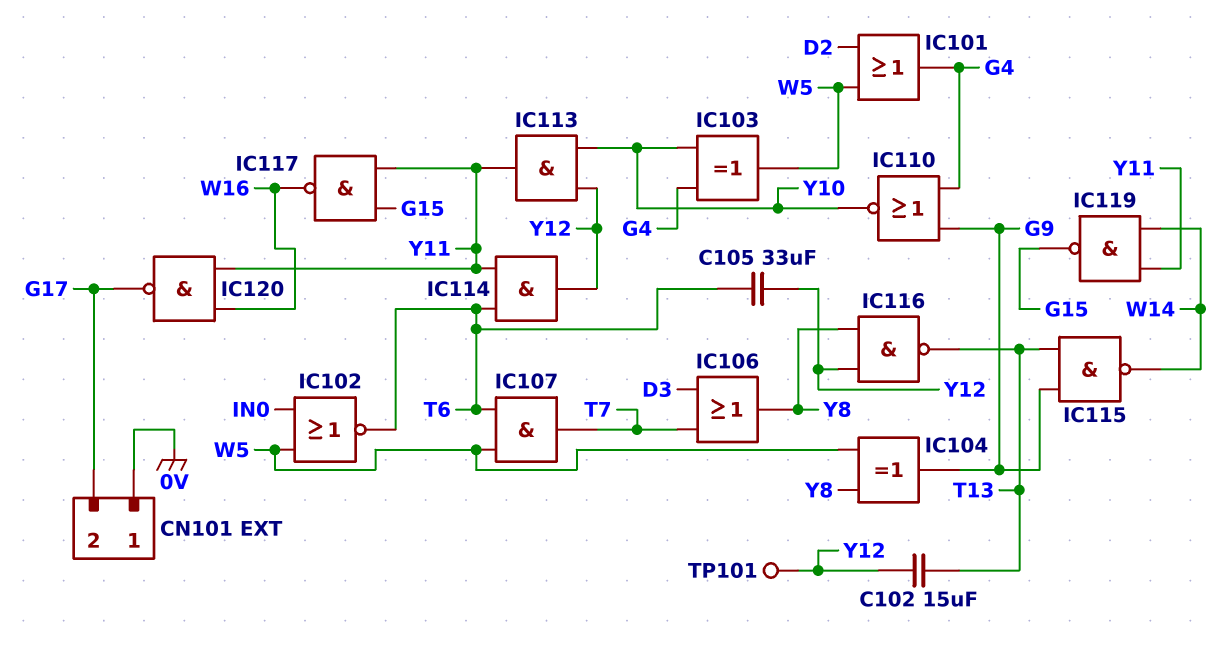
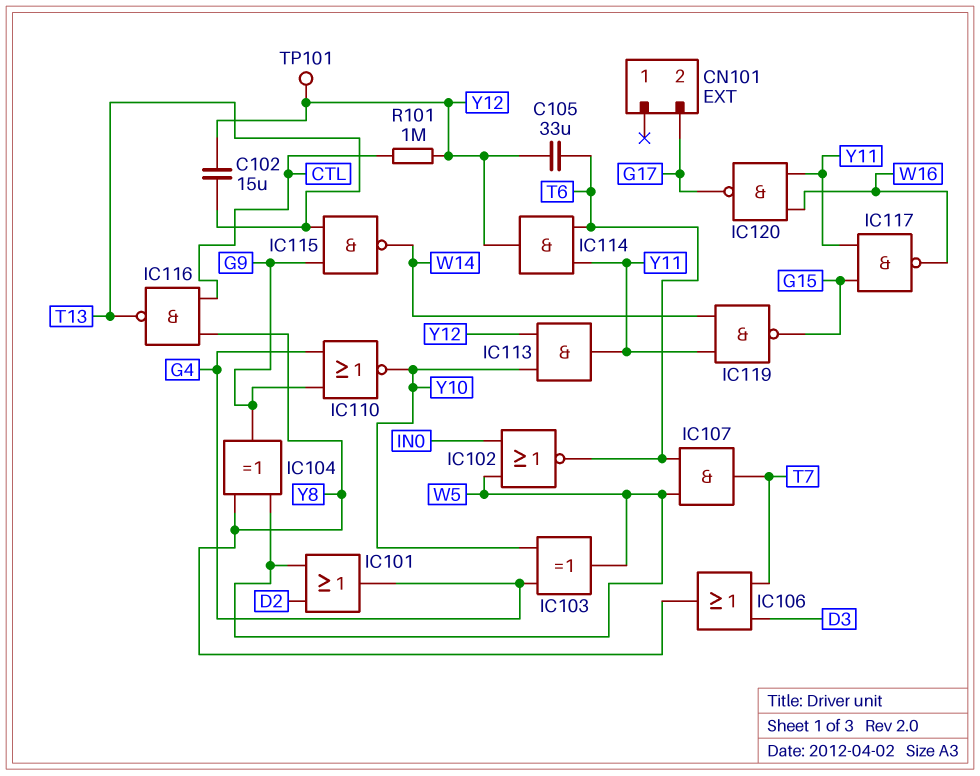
CN101 pin 1: 0V -> none
IC116: NAND (in Y8, in Y12, out T13) -> NAND (in CTL, in Y8, out T13)
R101: none -> 1M (CTL, Y12)

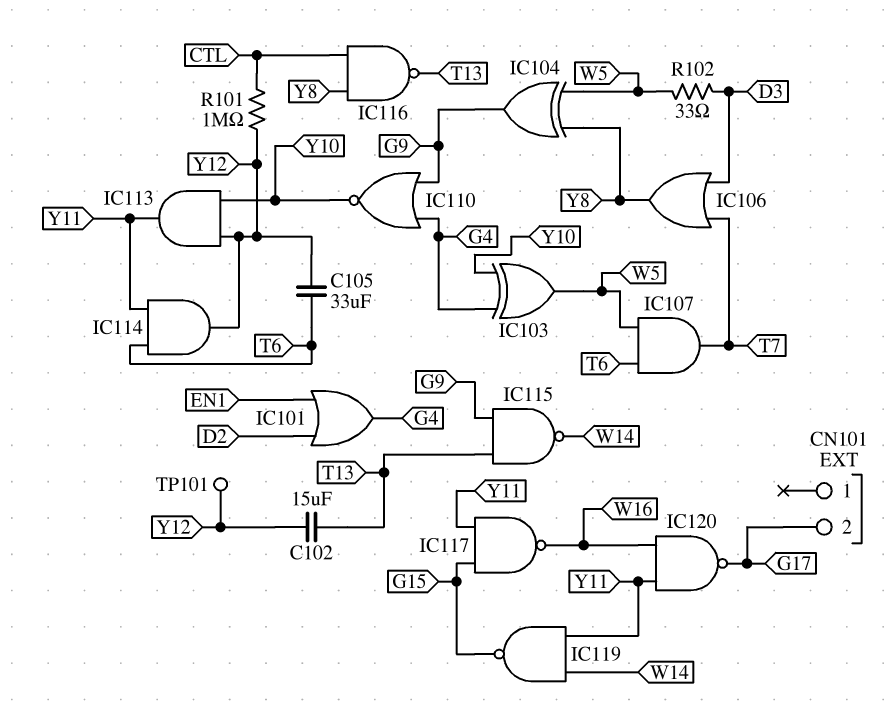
IC101: OR (in D2, in W5, out G4) -> OR (in D2, in EN1, out G4)
IC102: NOR (in IN0, in W5, out T6) -> none
R102: none -> 33 (D3, W5)

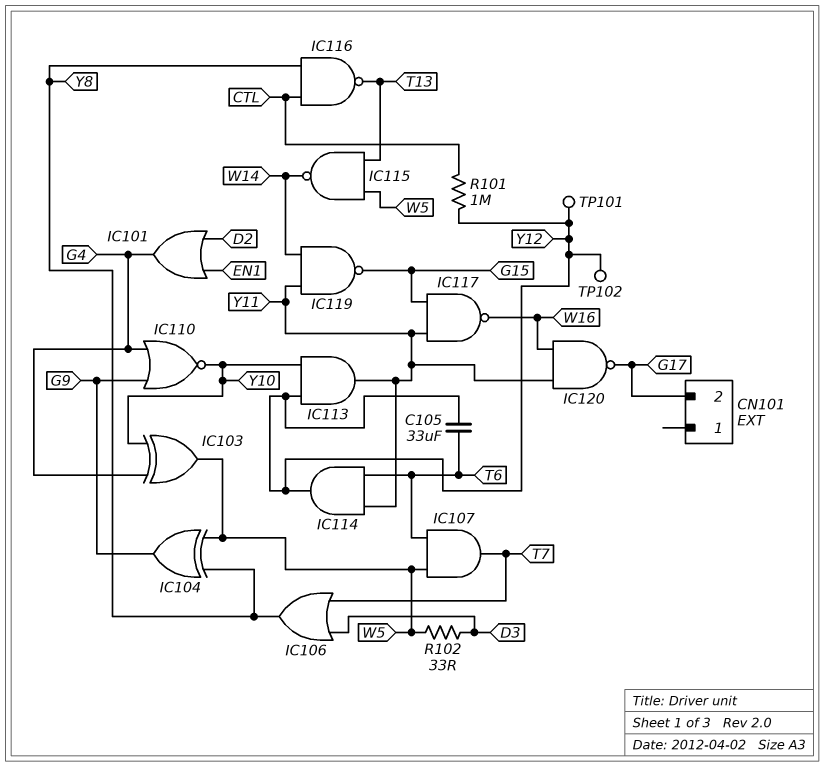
C102: 15uF (T13, Y12) -> none
IC115: NAND (in G9, in T13, out W14) -> NAND (in T13, in W5, out W14)
TP102: none -> test point (Y12)

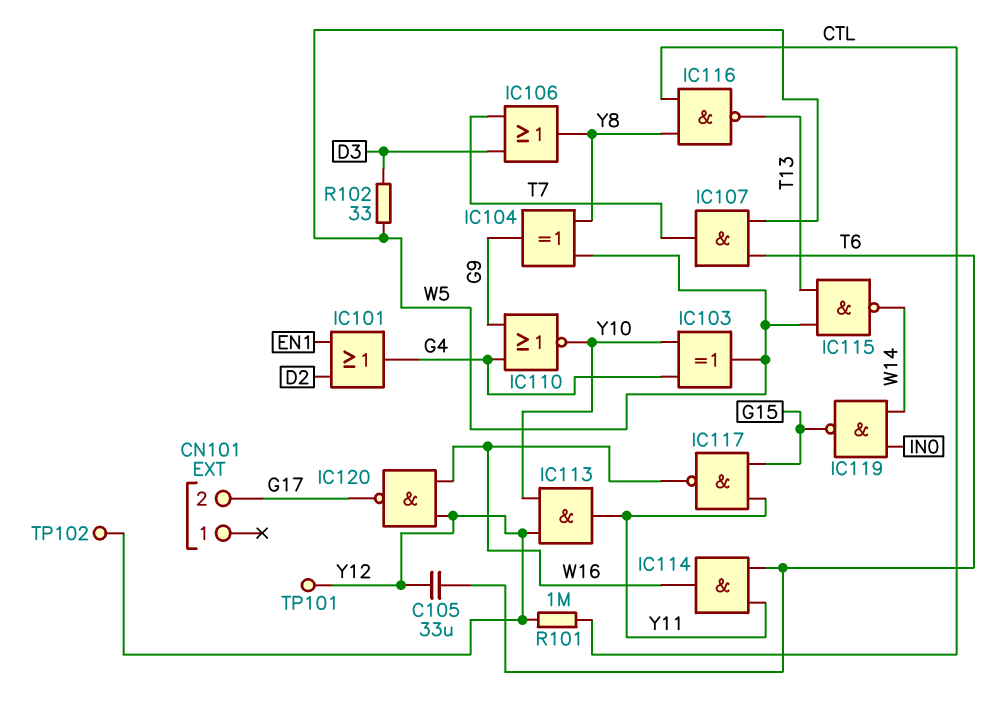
IC114: AND (in T6, in Y11, out Y12) -> AND (in T6, in Y11, out W16)
IC119: NAND (in W14, in Y11, out G15) -> NAND (in IN0, in W14, out G15)
IC120: NAND (in W16, in Y11, out G17) -> NAND (in W16, in Y12, out G17)

